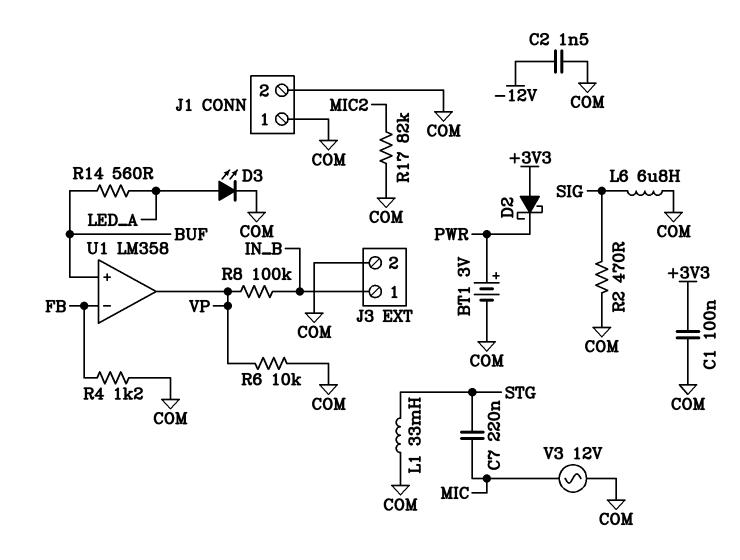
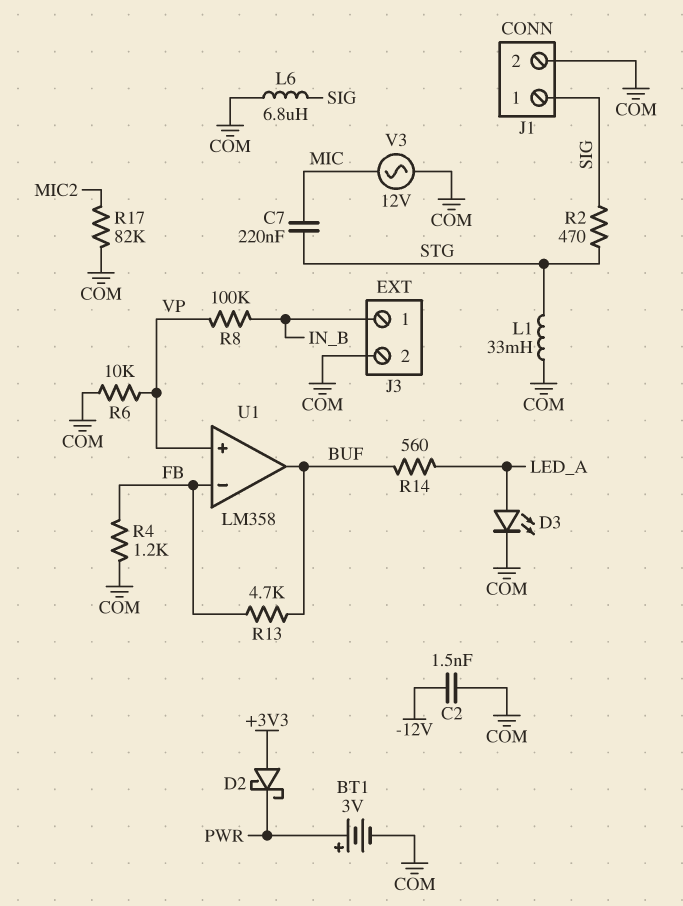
C1: 100nF (+3V3, COM) -> none
J1 pin 1: COM -> SIG
R2: 470 (COM, SIG) -> 470 (SIG, STG)
R13: none -> 4.7k (BUF, FB)
U1 pin in+: BUF -> VP
U1 pin out: VP -> BUF

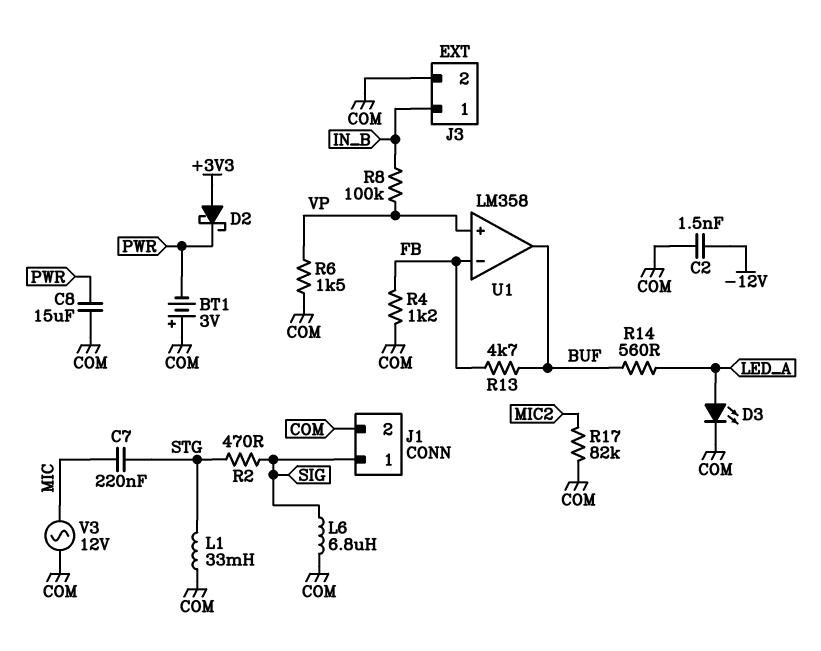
BT1: 3V (plus PWR, minus COM) -> 3V (plus COM, minus PWR)
C8: none -> 15uF (COM, PWR)
R6: 10k (COM, VP) -> 1.5k (COM, VP)

